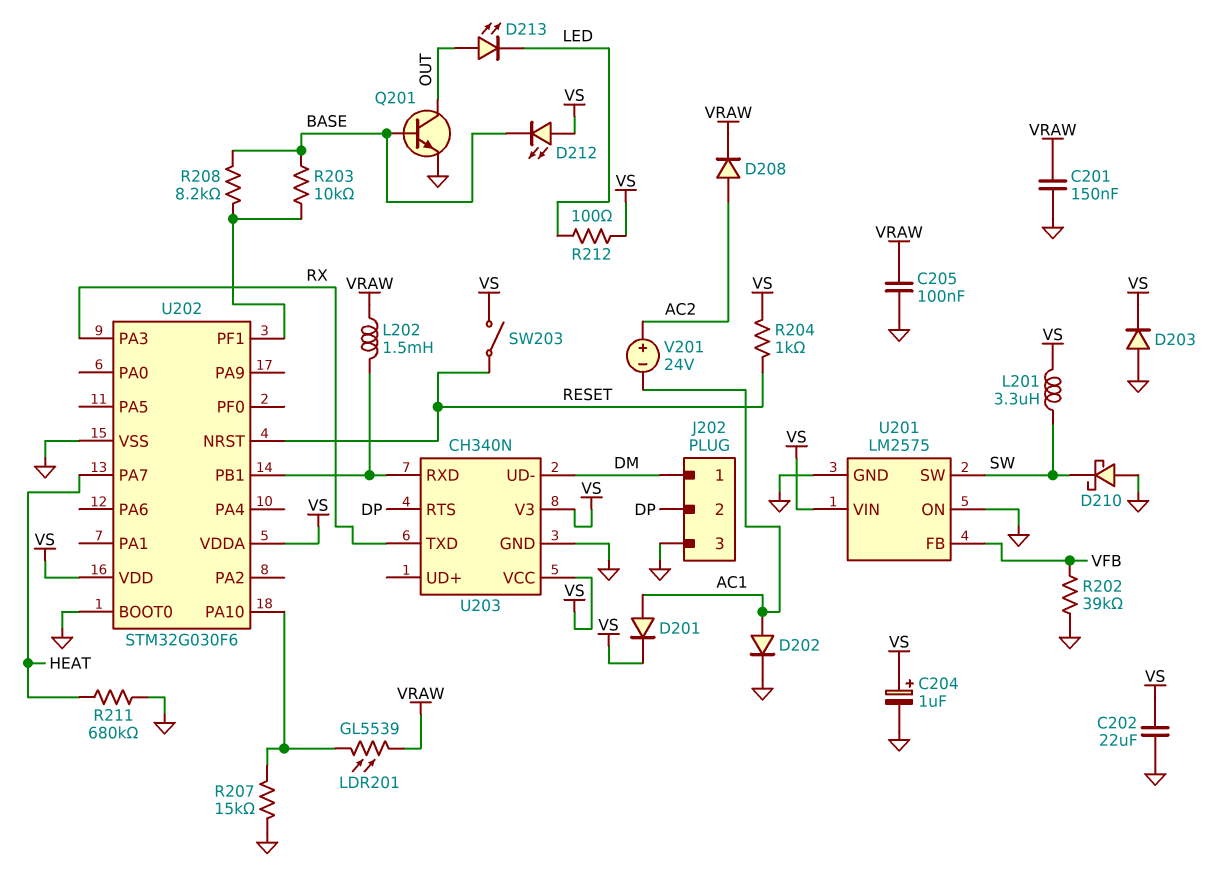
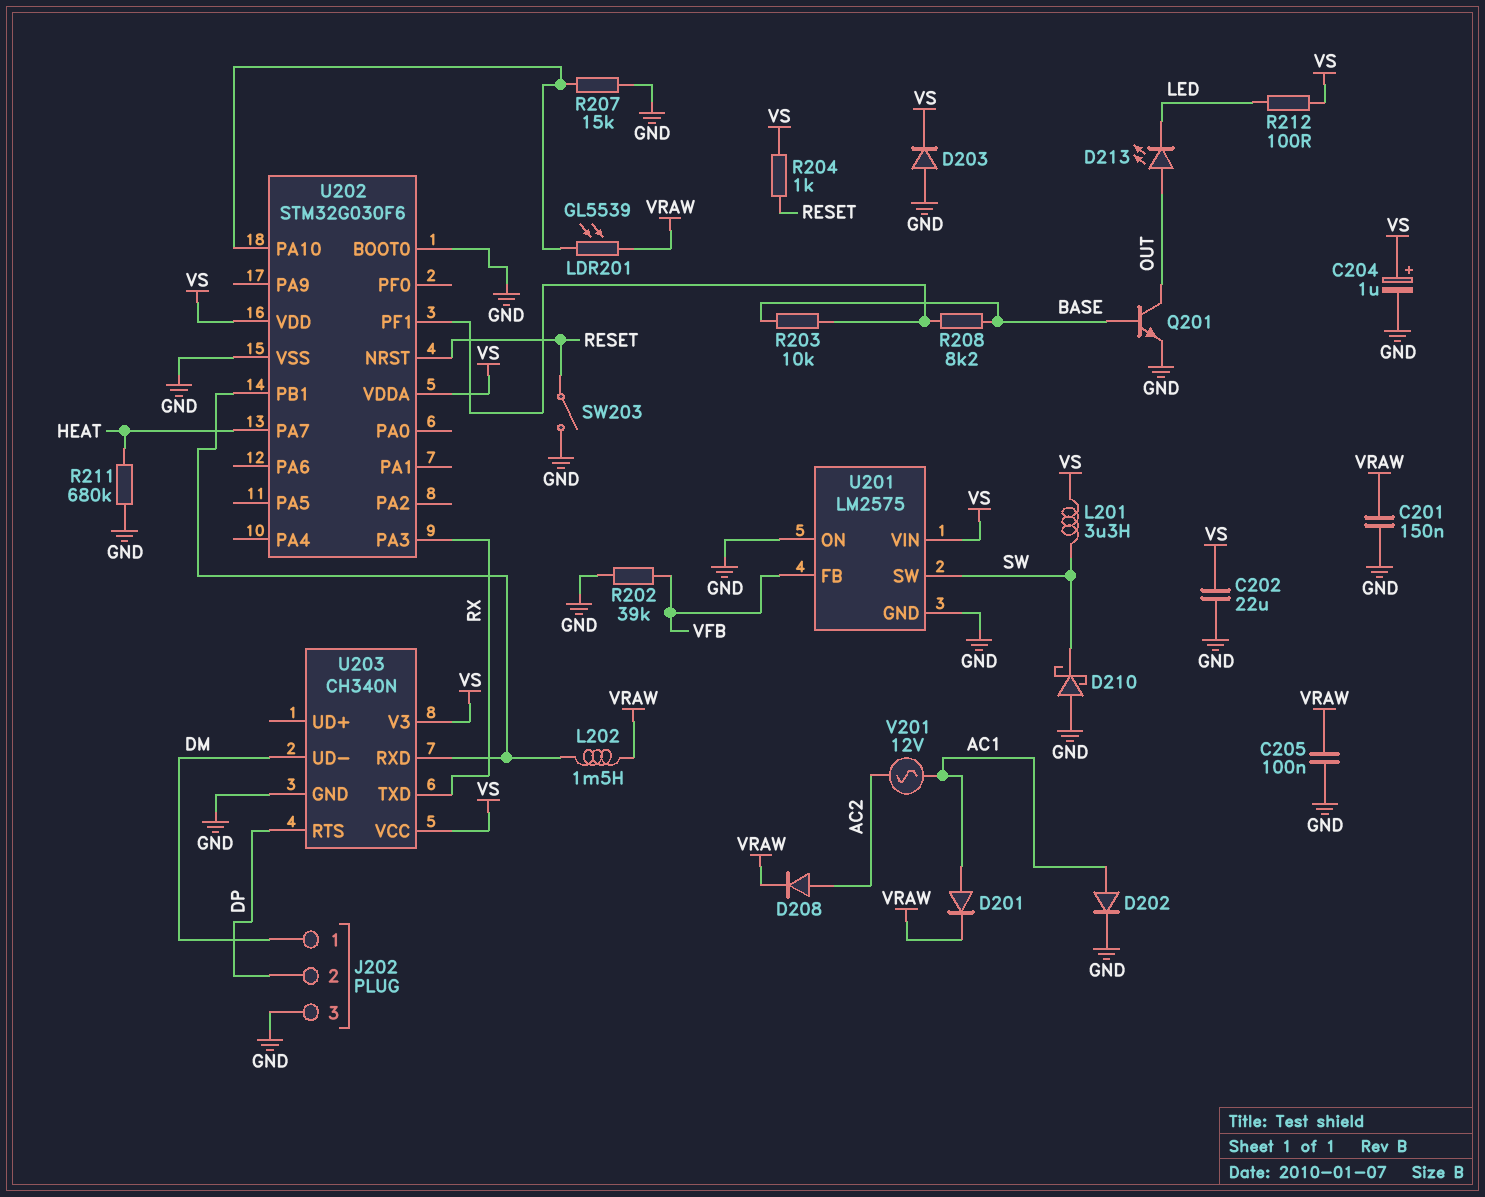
D201: diode (A AC1, K VS) -> diode (A AC1, K VRAW)
D212: LED (A VS, K BASE) -> none
SW203: switch (RESET, VS) -> switch (GND, RESET)
V201: 24V (plus AC2, minus AC1) -> AC 12V (AC1, AC2)

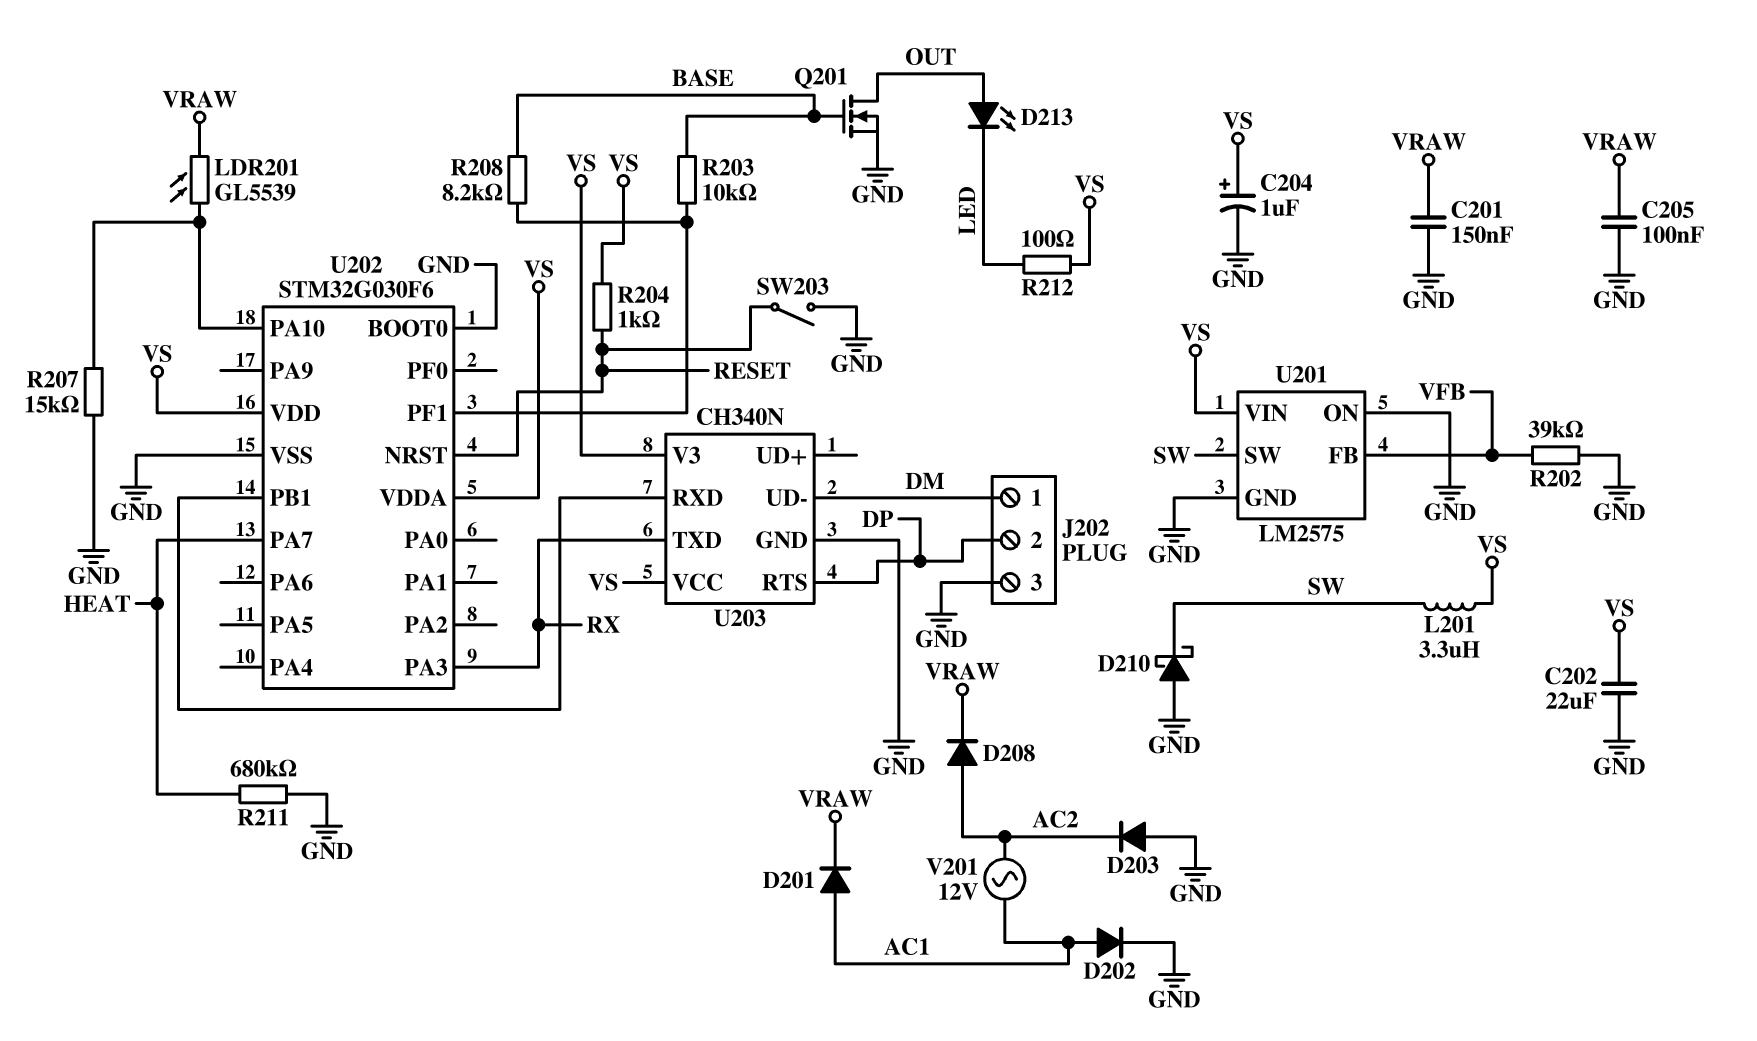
D203: diode (A GND, K VS) -> diode (A GND, K AC2)
L202: 1.5mH (U202/PB1, VRAW) -> none
Q201: NPN (B BASE, C OUT, E GND) -> NMOS (G BASE, D OUT, S GND)

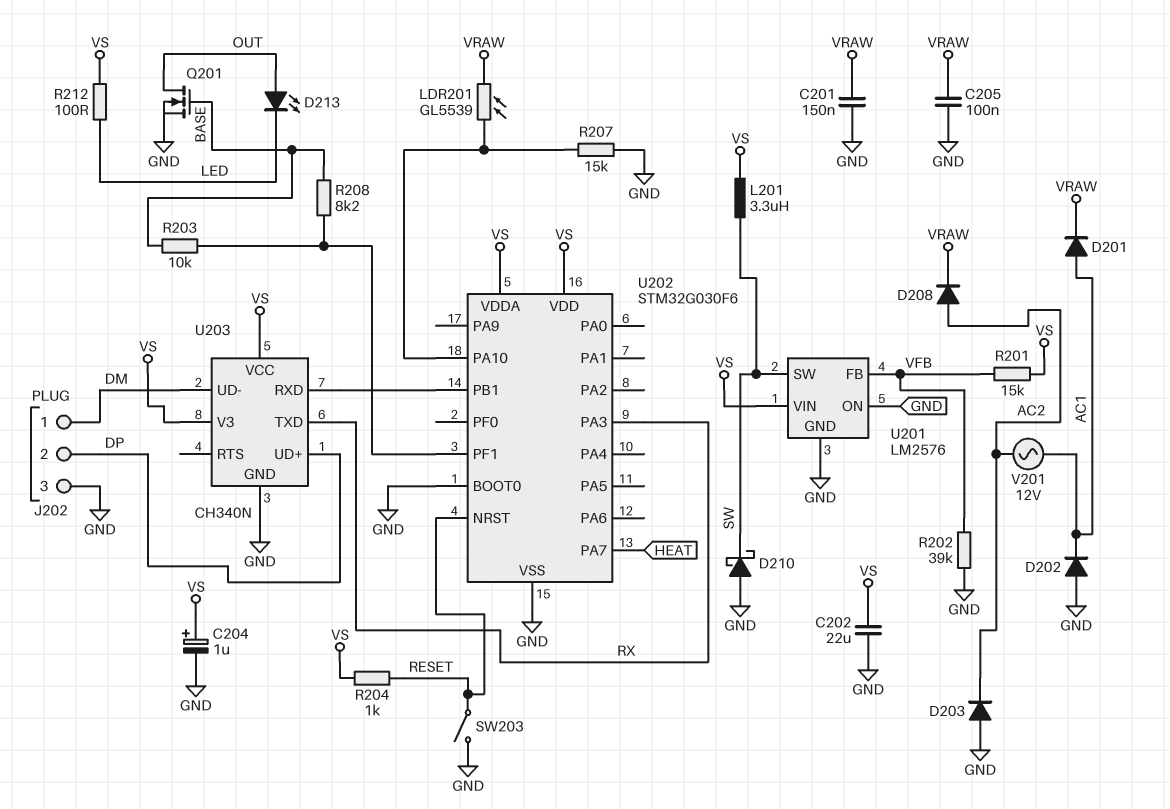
D202: diode (A AC1, K GND) -> diode (A GND, K AC1)
R201: none -> 15k (VFB, VS)
R211: 680k (GND, HEAT) -> none
U201: LM2575 -> LM2576
U203 pin RTS: DP -> none
U203 pin UD+: none -> DP

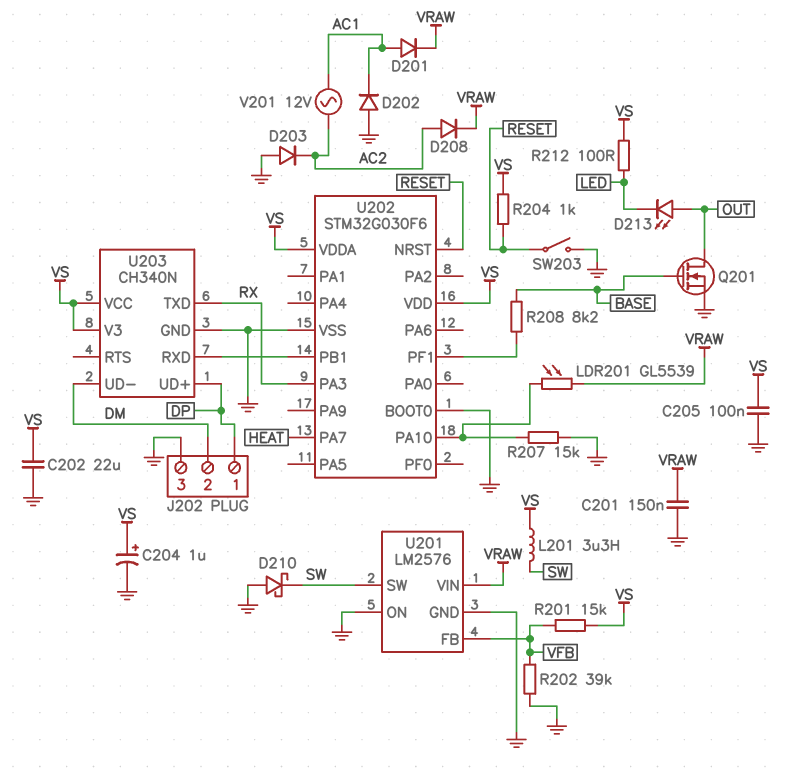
C205: 100nF (GND, VRAW) -> 100nF (GND, VS)
J202 pin 1: DM -> DP
J202 pin 2: DP -> DM
R203: 10k (BASE, U202/PF1) -> none
U201 pin VIN: VS -> VRAW

